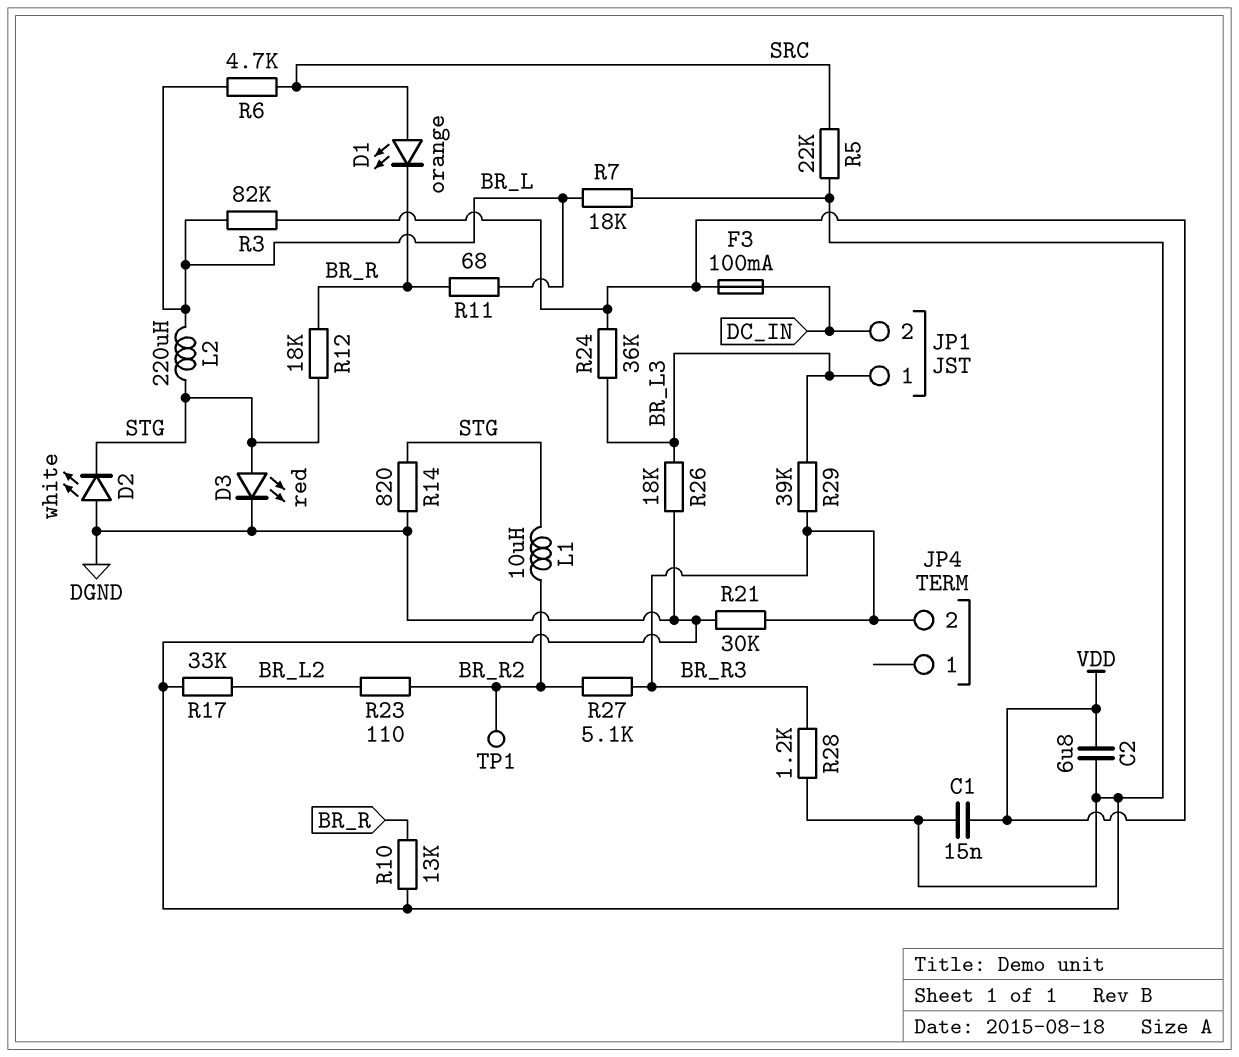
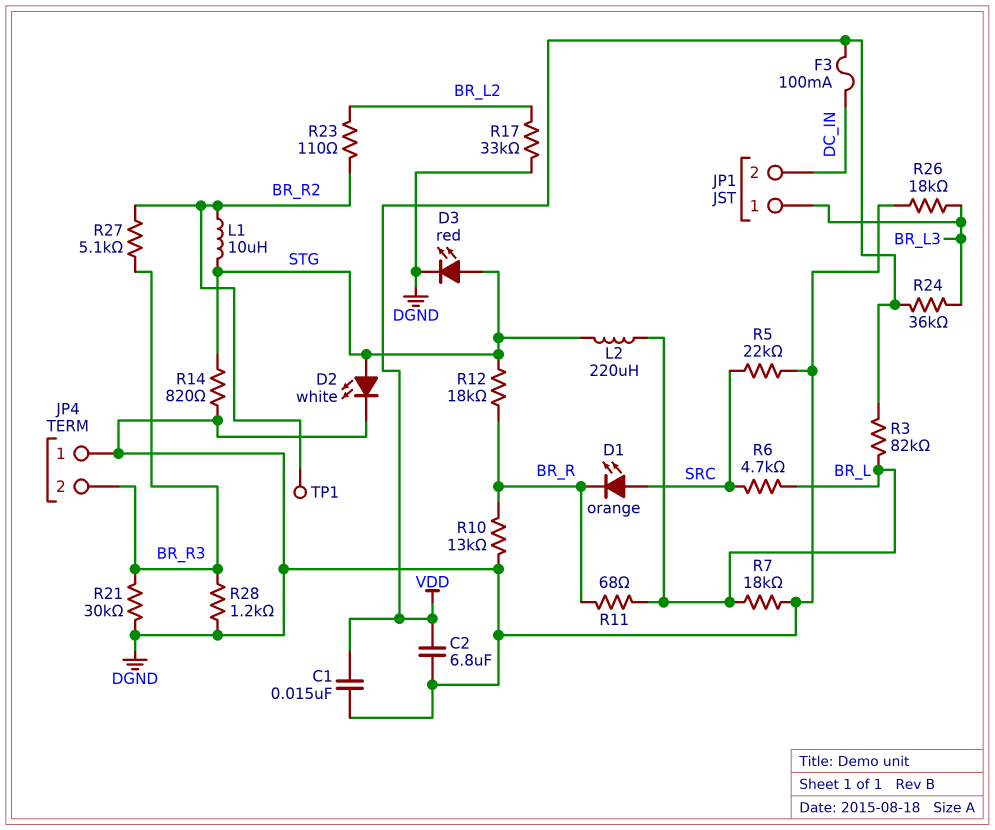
D2: LED white (A DGND, K STG) -> LED white (A STG, K DGND)
JP4 pin 1: none -> DGND
R29: 39k (BR_L3, BR_R3) -> none

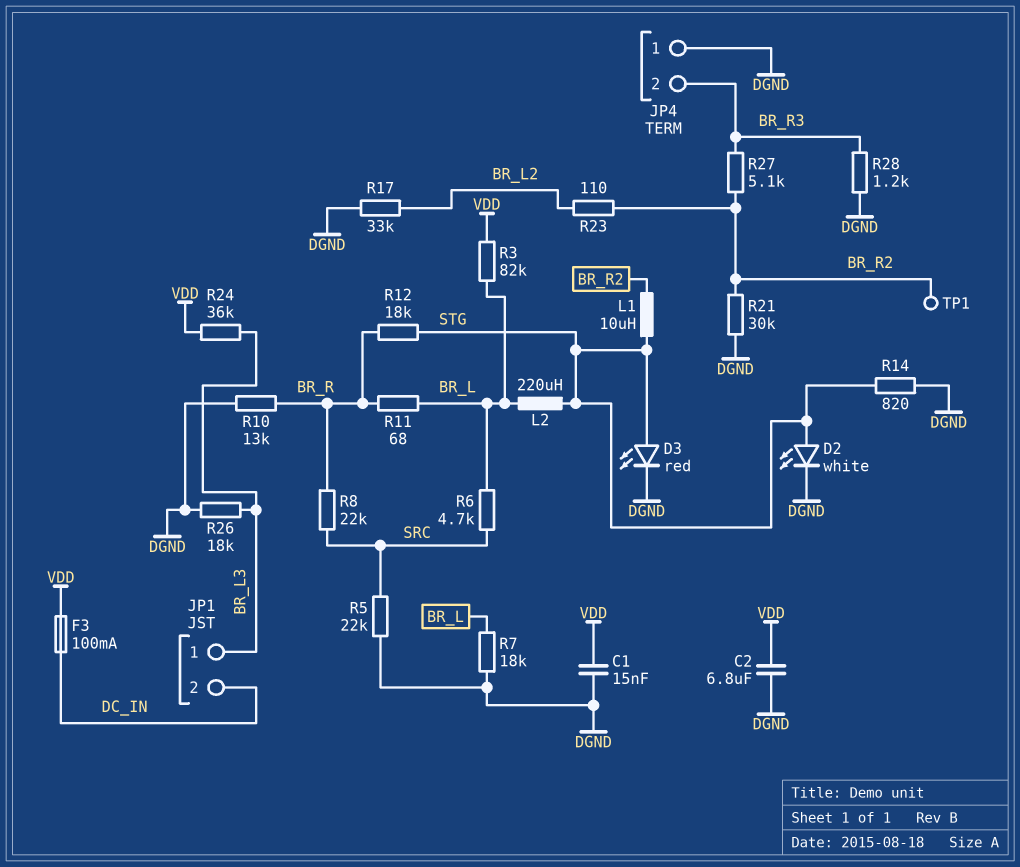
D1: LED orange (A SRC, K BR_R) -> none
R8: none -> 22k (BR_R, SRC)
R21: 30k (BR_R3, DGND) -> 30k (BR_R2, DGND)

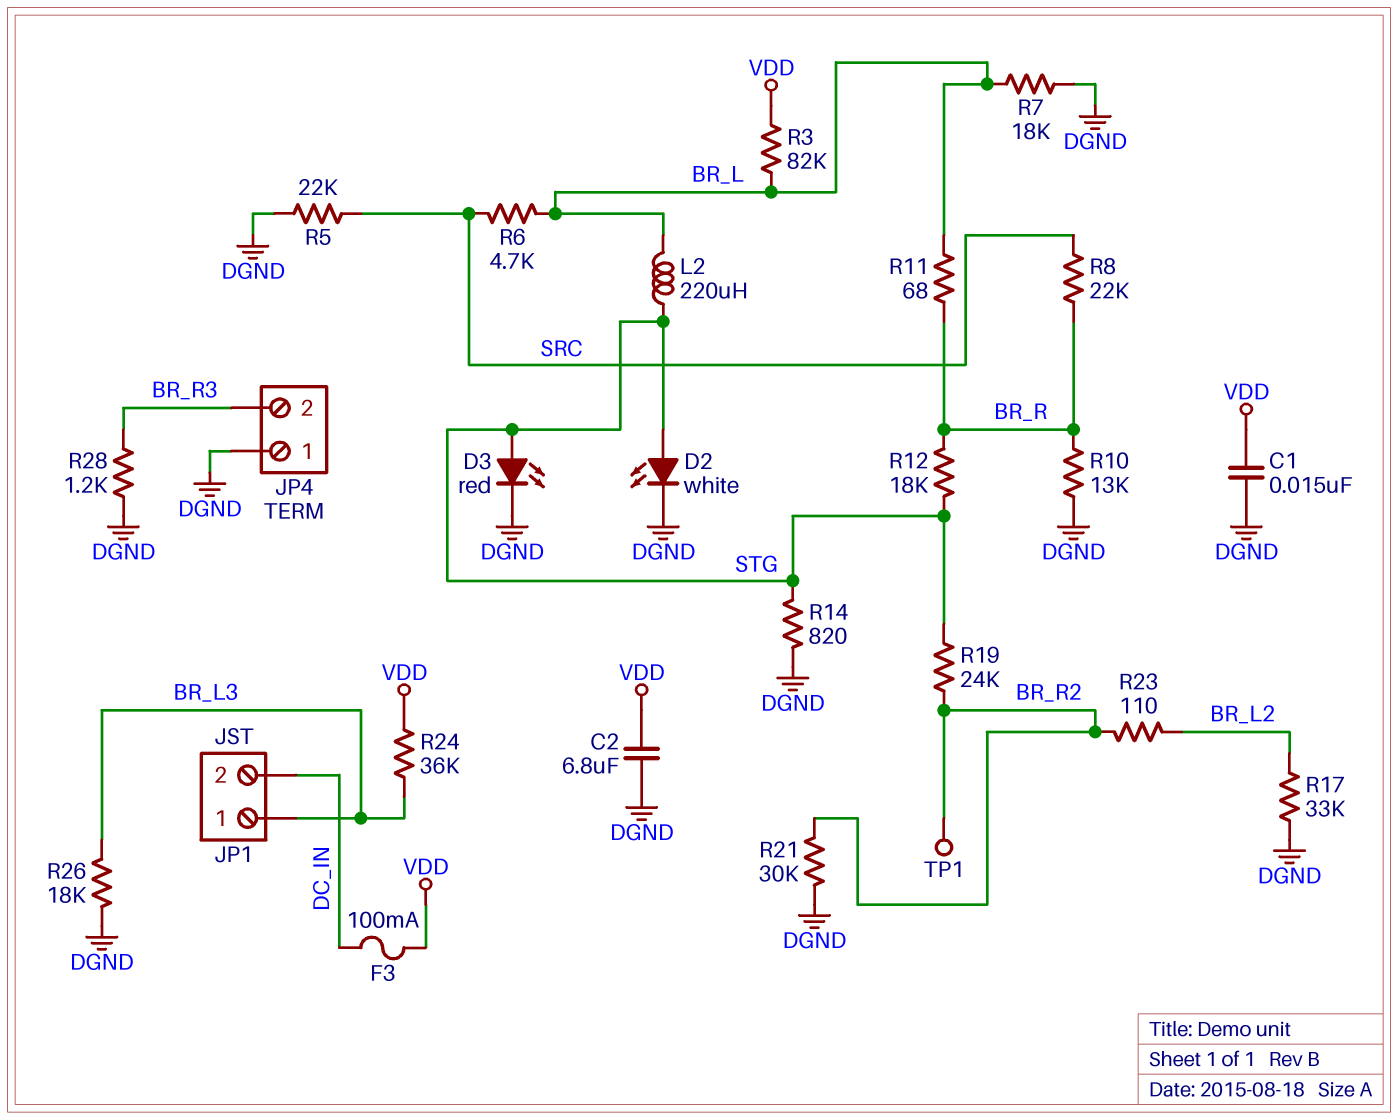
L1: 10uH (BR_R2, STG) -> none
R19: none -> 24k (BR_R2, STG)
R27: 5.1k (BR_R2, BR_R3) -> none

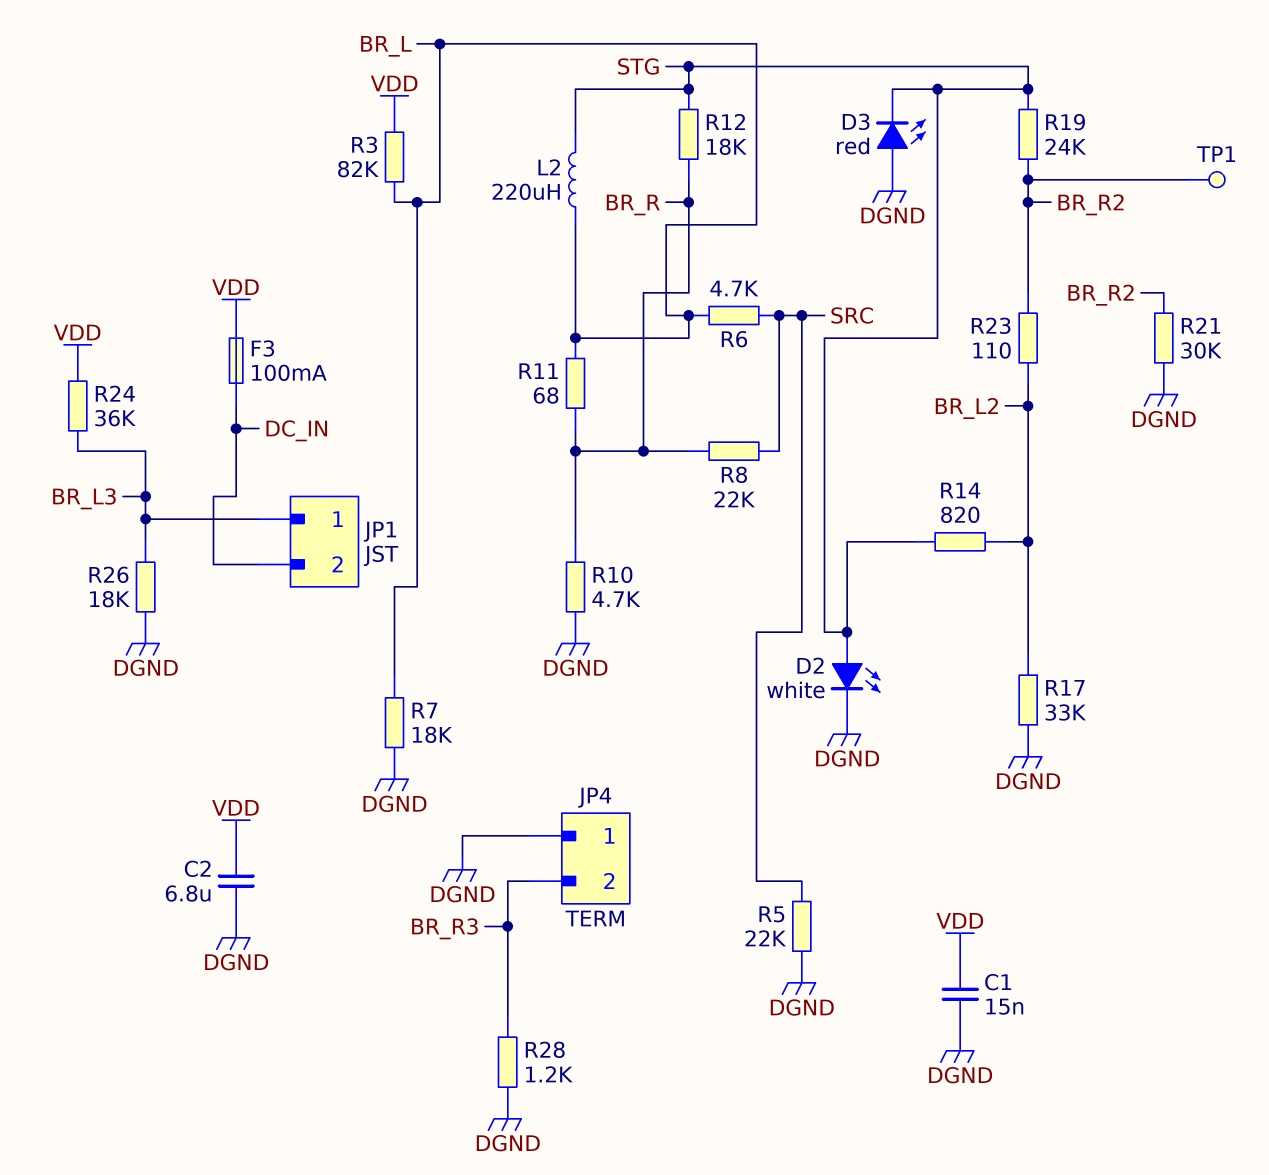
D3: LED red (A STG, K DGND) -> LED red (A DGND, K STG)
R10: 13k (BR_R, DGND) -> 4.7k (BR_R, DGND)
R14: 820 (DGND, STG) -> 820 (BR_L2, STG)

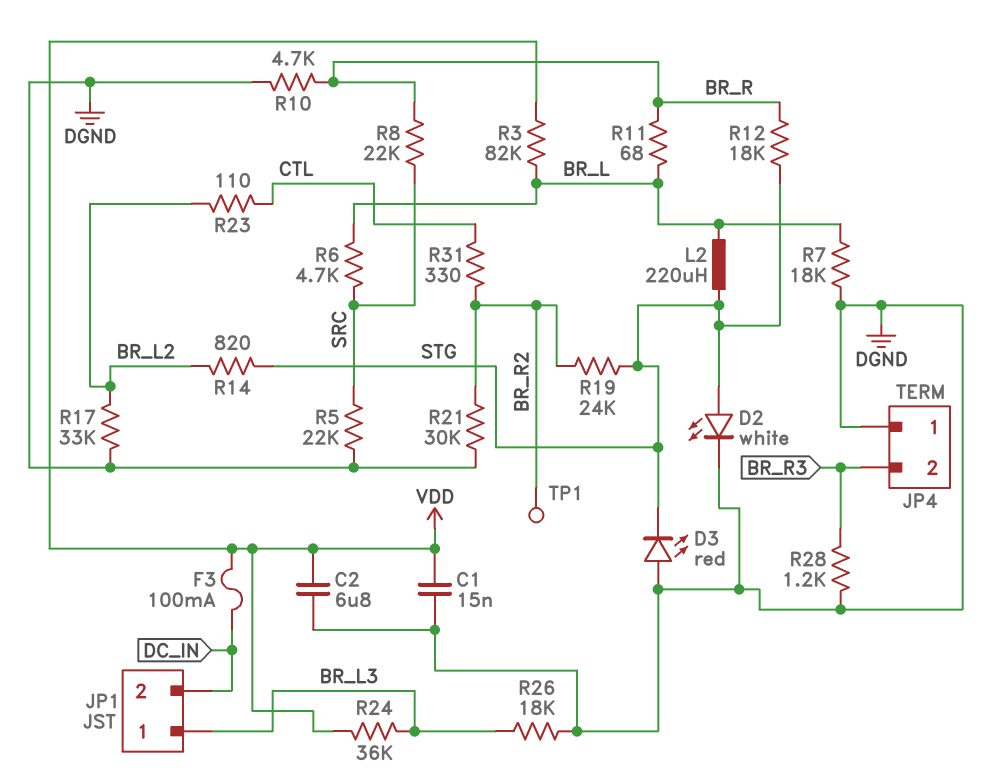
R23: 110 (BR_L2, BR_R2) -> 110 (BR_L2, CTL)
R31: none -> 330 (BR_R2, CTL)

